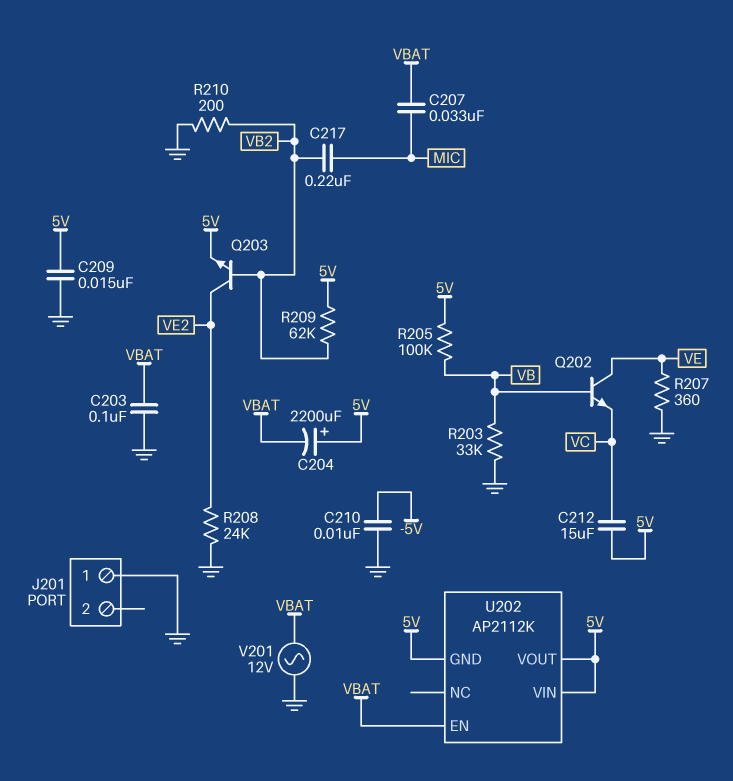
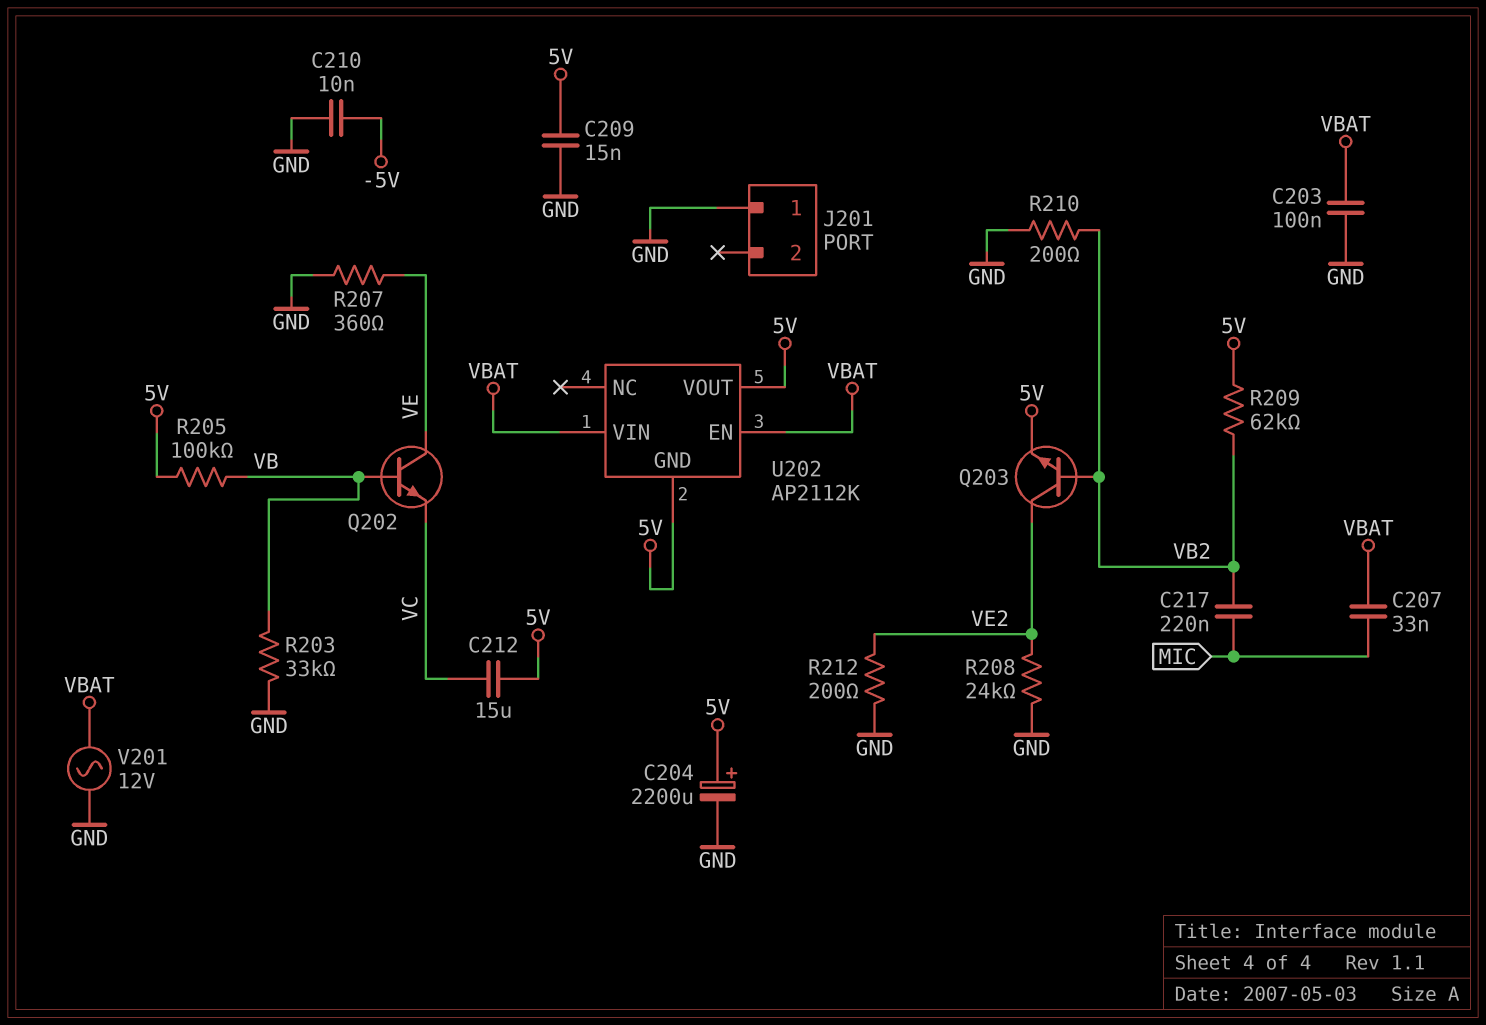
C204: 2200uF (plus 5V, minus VBAT) -> 2200uF (plus 5V, minus GND)
R212: none -> 200 (GND, VE2)
U202 pin VIN: 5V -> VBAT

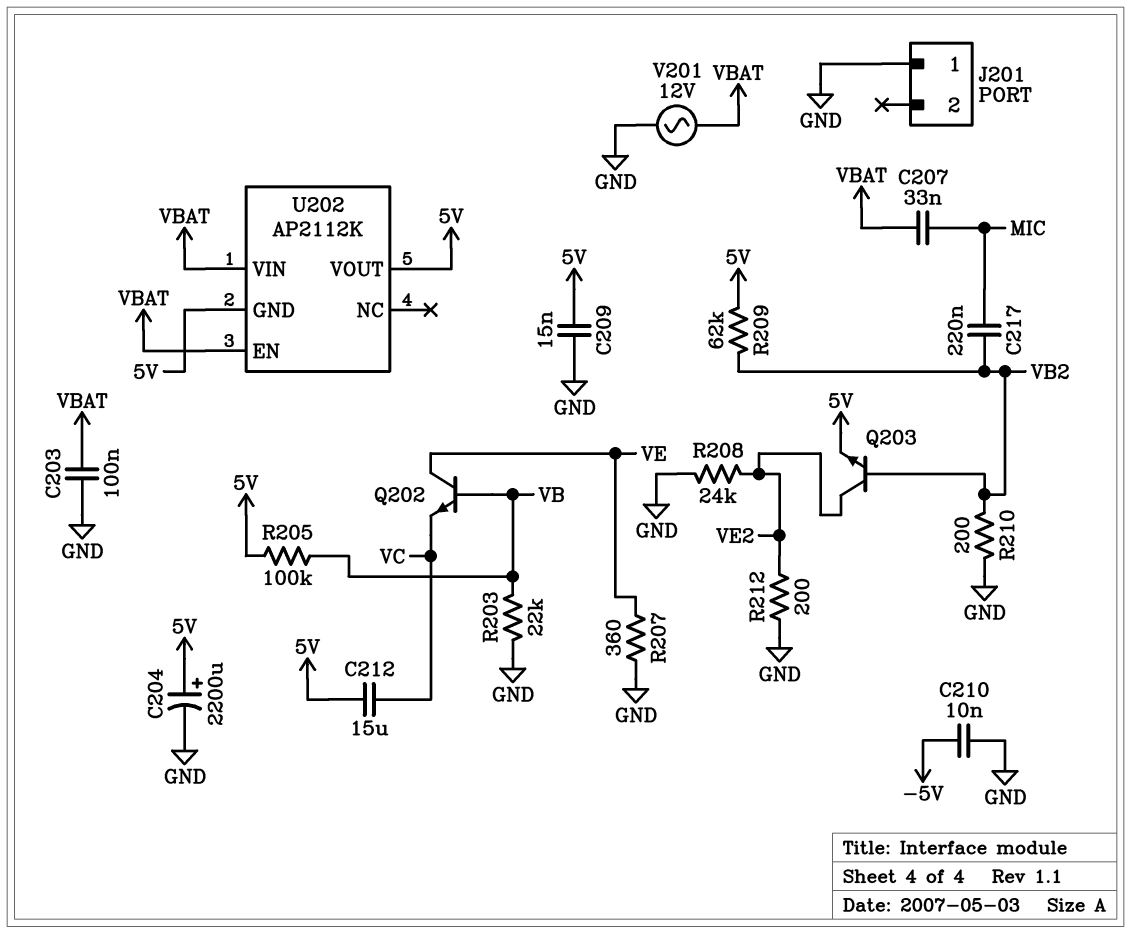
R203: 33k (GND, VB) -> 22k (GND, VB)

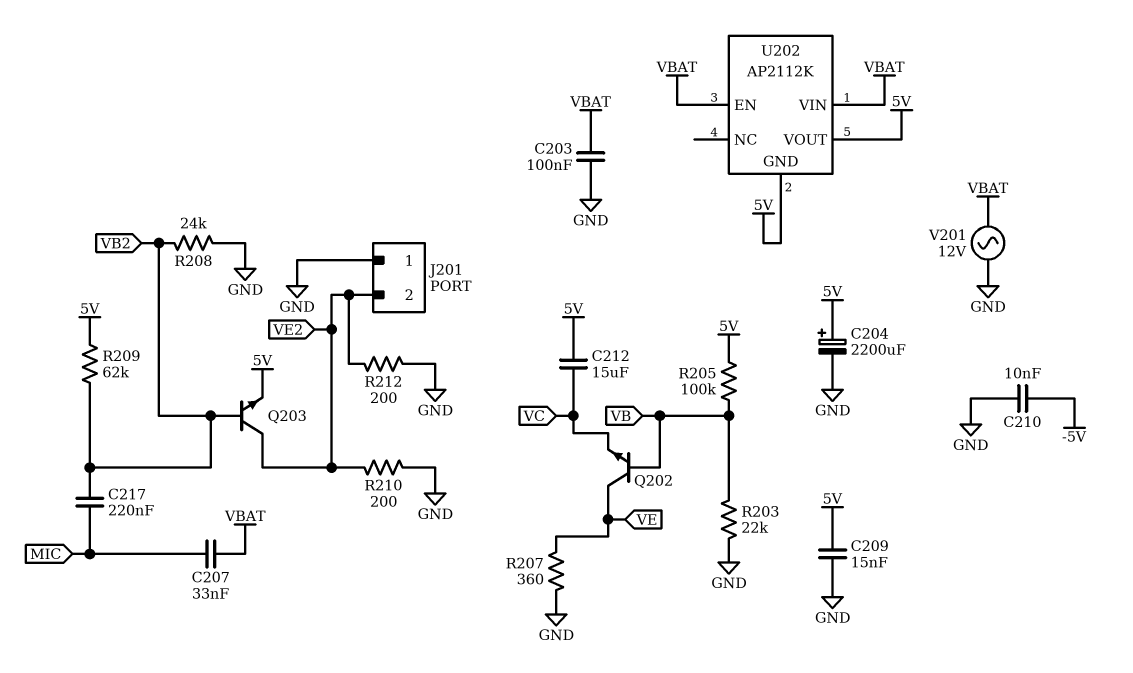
J201 pin 2: none -> VE2
R208: 24k (GND, VE2) -> 24k (GND, VB2)
R210: 200 (GND, VB2) -> 200 (GND, VE2)

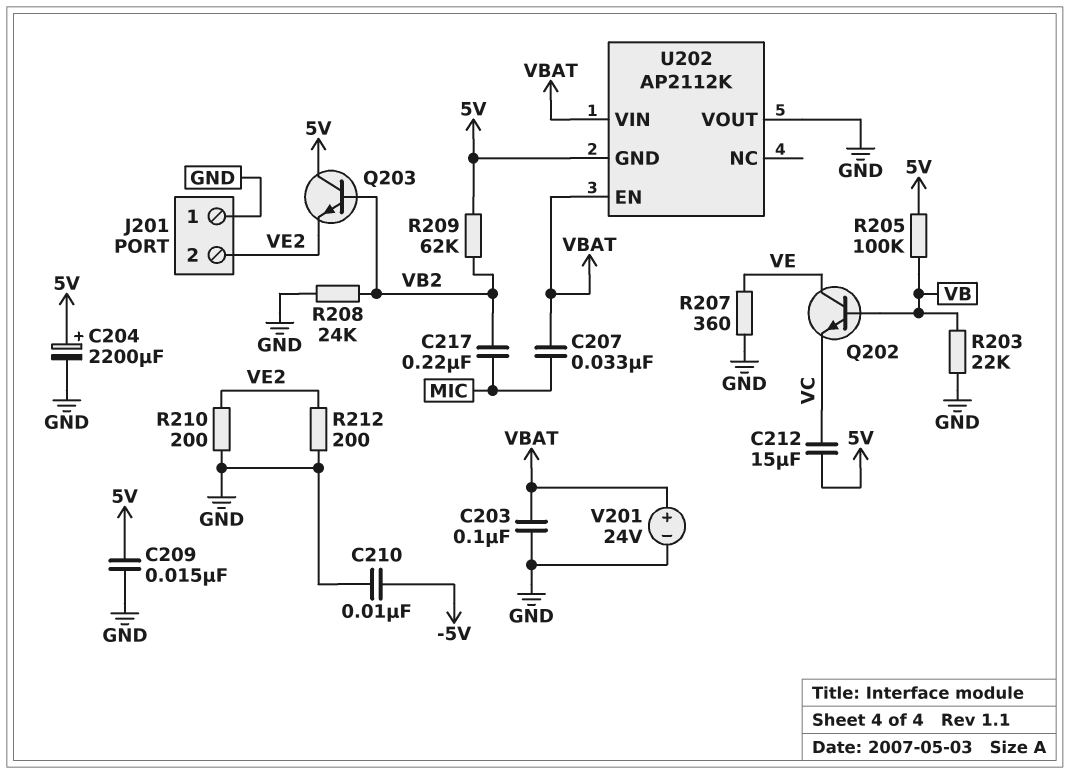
Q203: NPN (B VB2, C VE2, E 5V) -> NPN (B VB2, C 5V, E VE2)
U202 pin VOUT: 5V -> GND
V201: AC 12V (GND, VBAT) -> 24V (plus VBAT, minus GND)

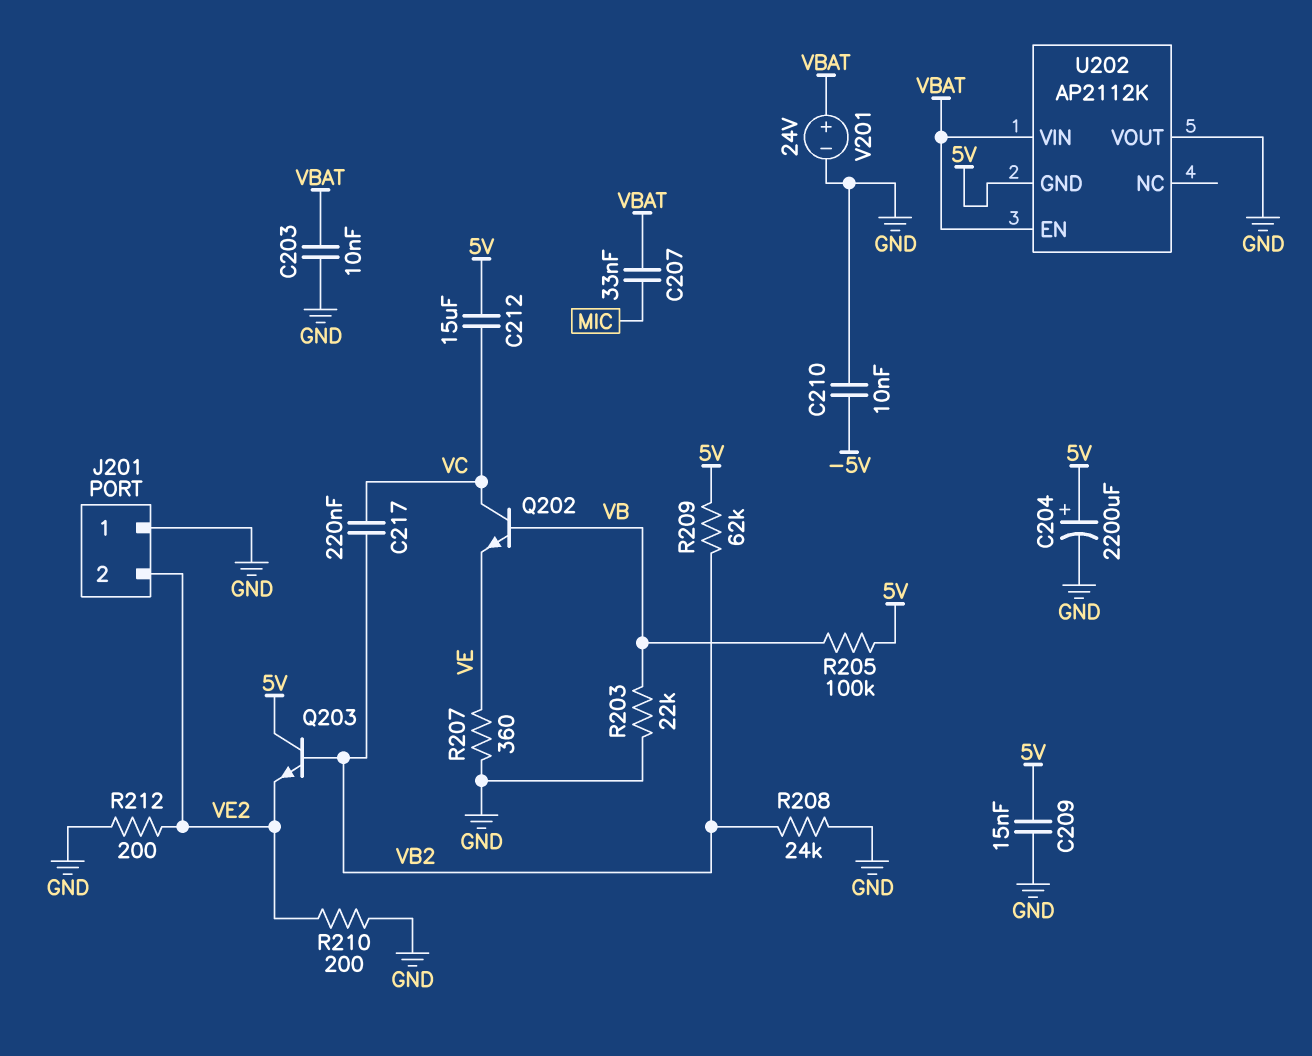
C203: 100nF (GND, VBAT) -> 10nF (GND, VBAT)
C217: 220nF (MIC, VB2) -> 220nF (VB2, VC)
Q202: NPN (B VB, C VE, E VC) -> NPN (B VB, C VC, E VE)

